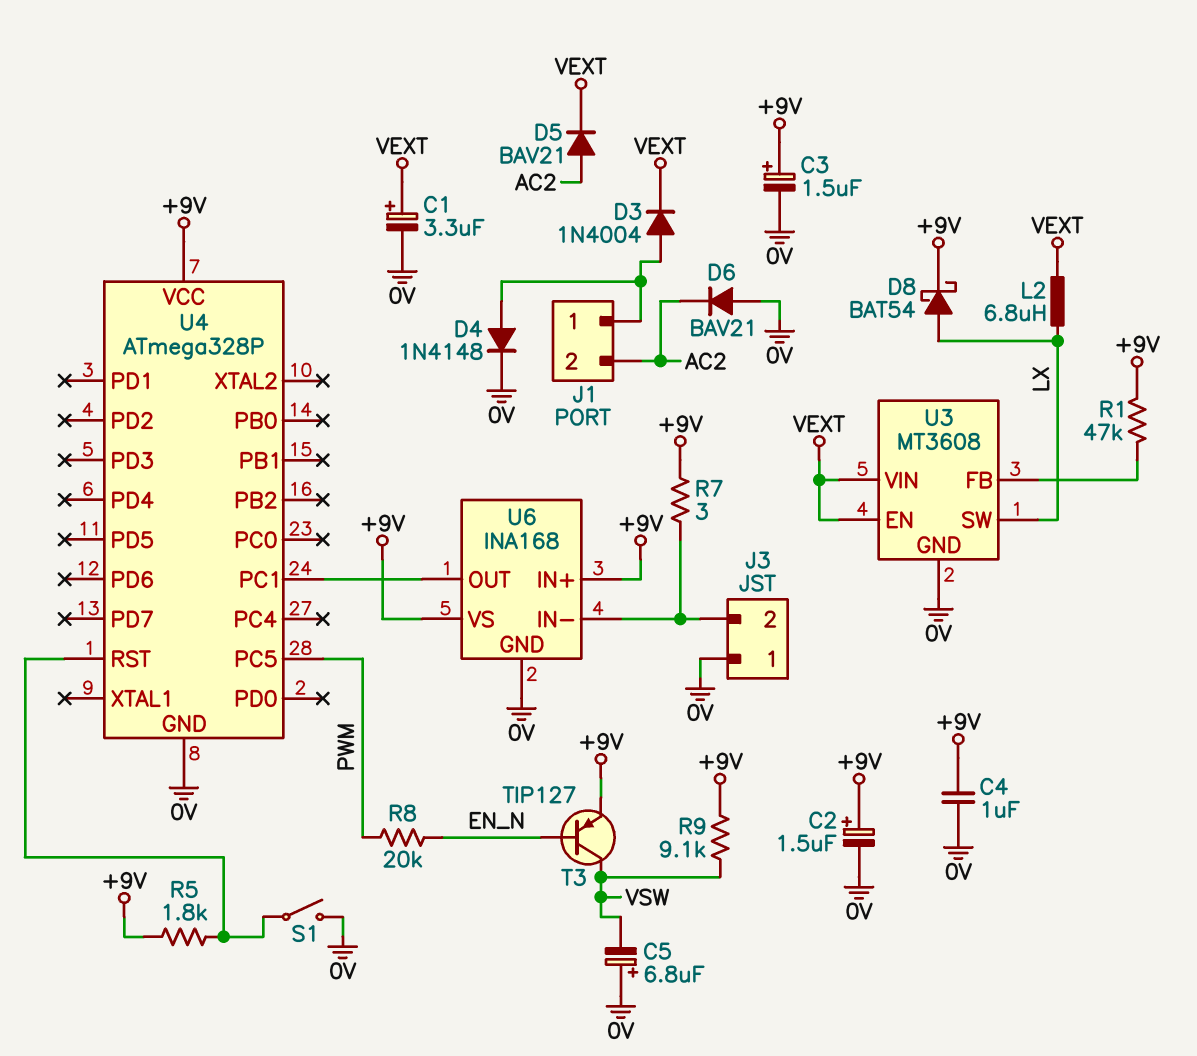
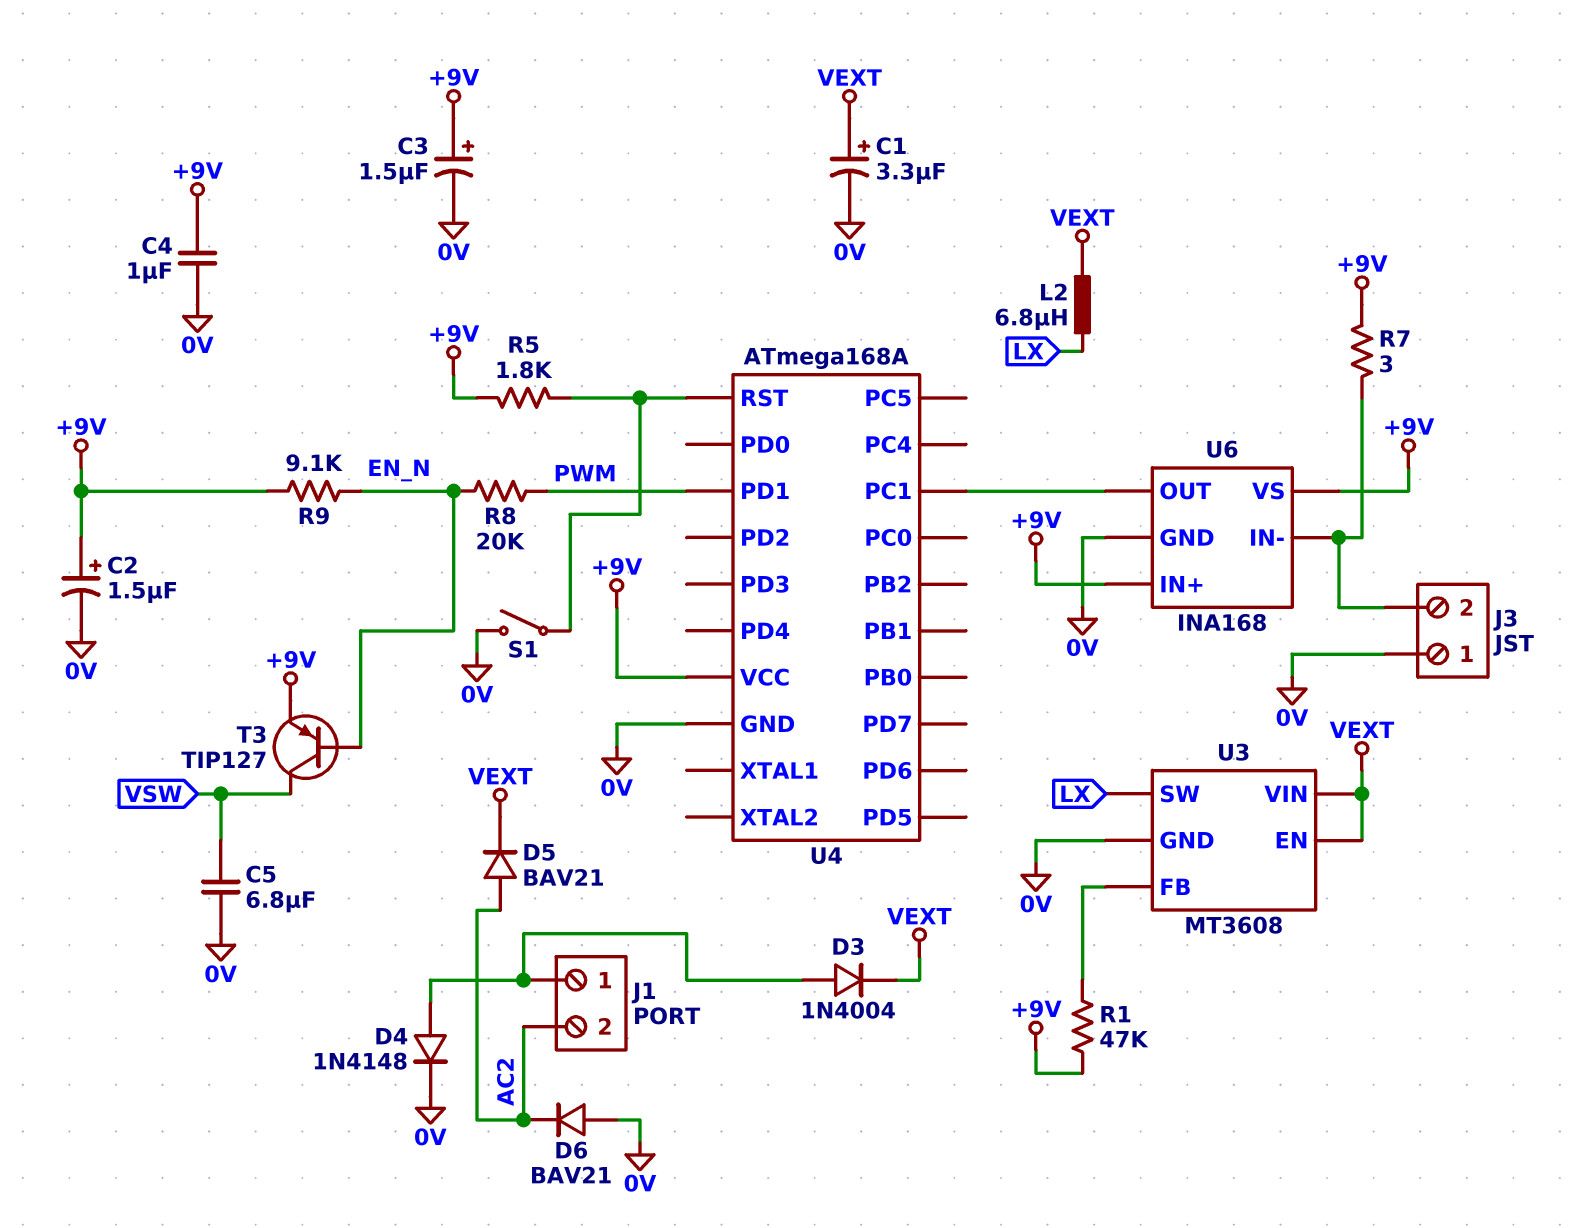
C5: 6.8uF (plus 0V, minus VSW) -> 6.8uF (0V, VSW)
D8: schottky BAT54 (A LX, K +9V) -> none
R9: 9.1k (+9V, VSW) -> 9.1k (+9V, EN_N)
U4: ATmega328P -> ATmega168A
U4 pin PC5: PWM -> none
U4 pin PD1: none -> PWM

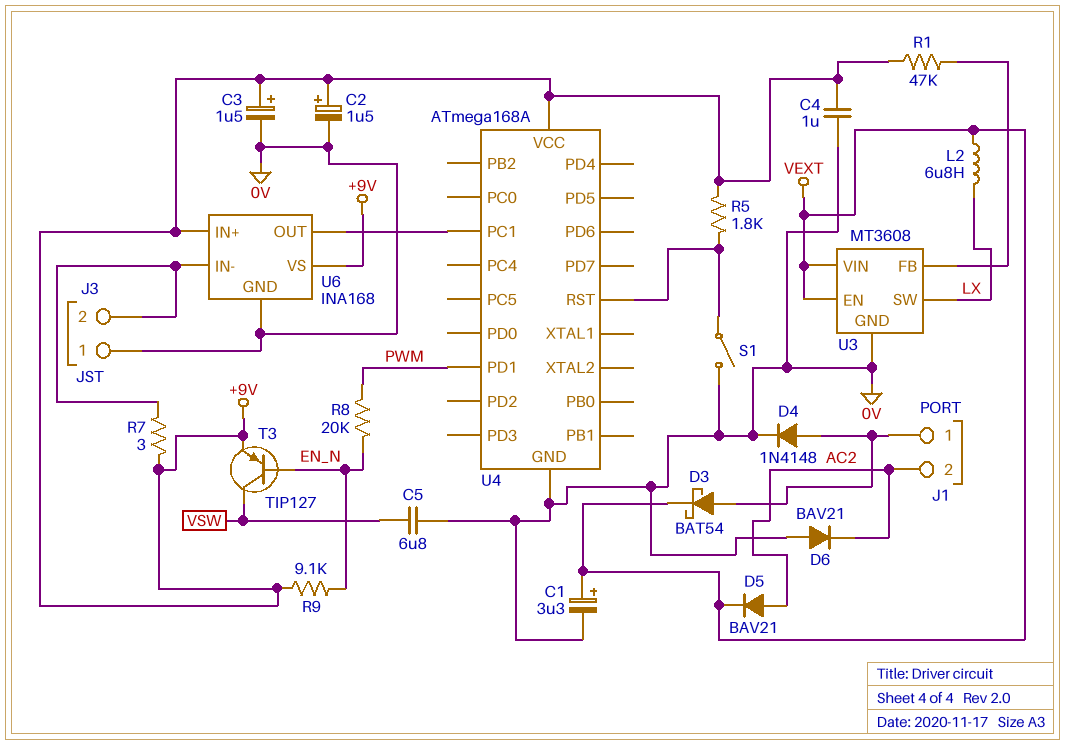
D3: diode 1N4004 (A J1/1, K VEXT) -> schottky BAT54 (A J1/1, K VEXT)

